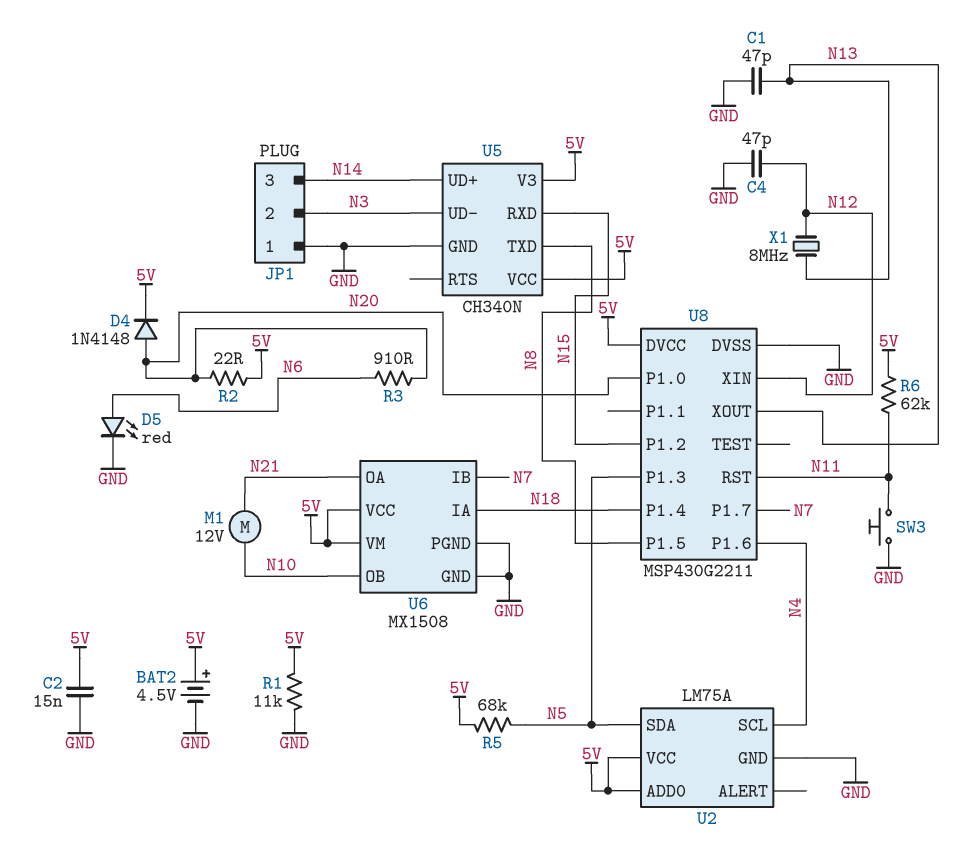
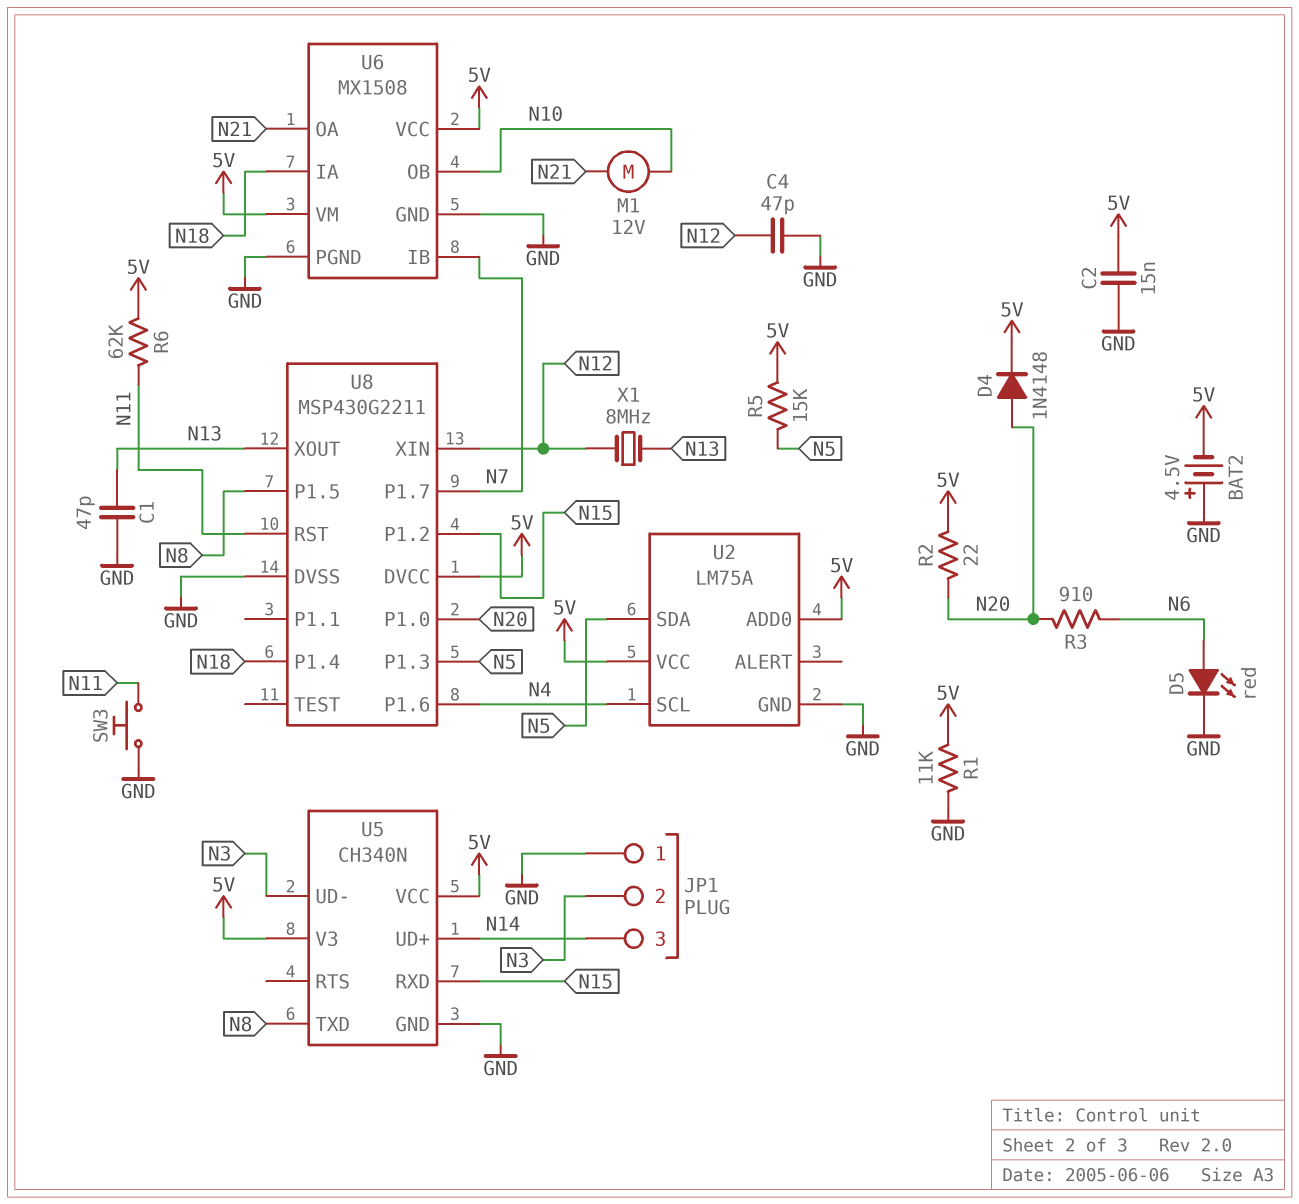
BAT2: 4.5V (plus 5V, minus GND) -> 4.5V (plus GND, minus 5V)
R5: 68k (5V, N5) -> 15k (5V, N5)

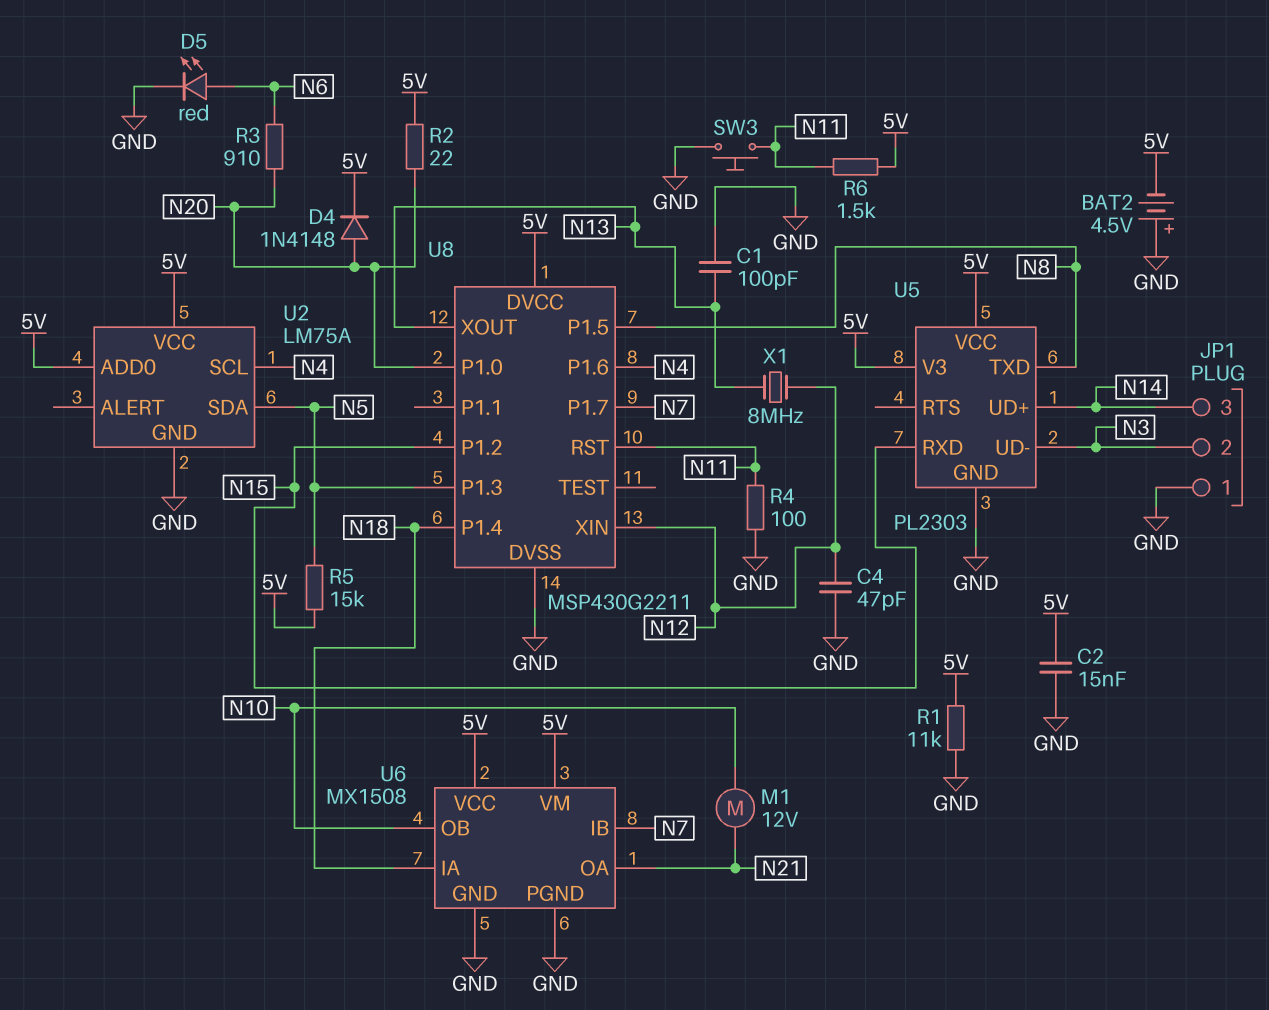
C1: 47pF (GND, N13) -> 100pF (GND, N13)
R4: none -> 100 (GND, N11)
R6: 62k (5V, N11) -> 1.5k (5V, N11)
U5: CH340N -> PL2303

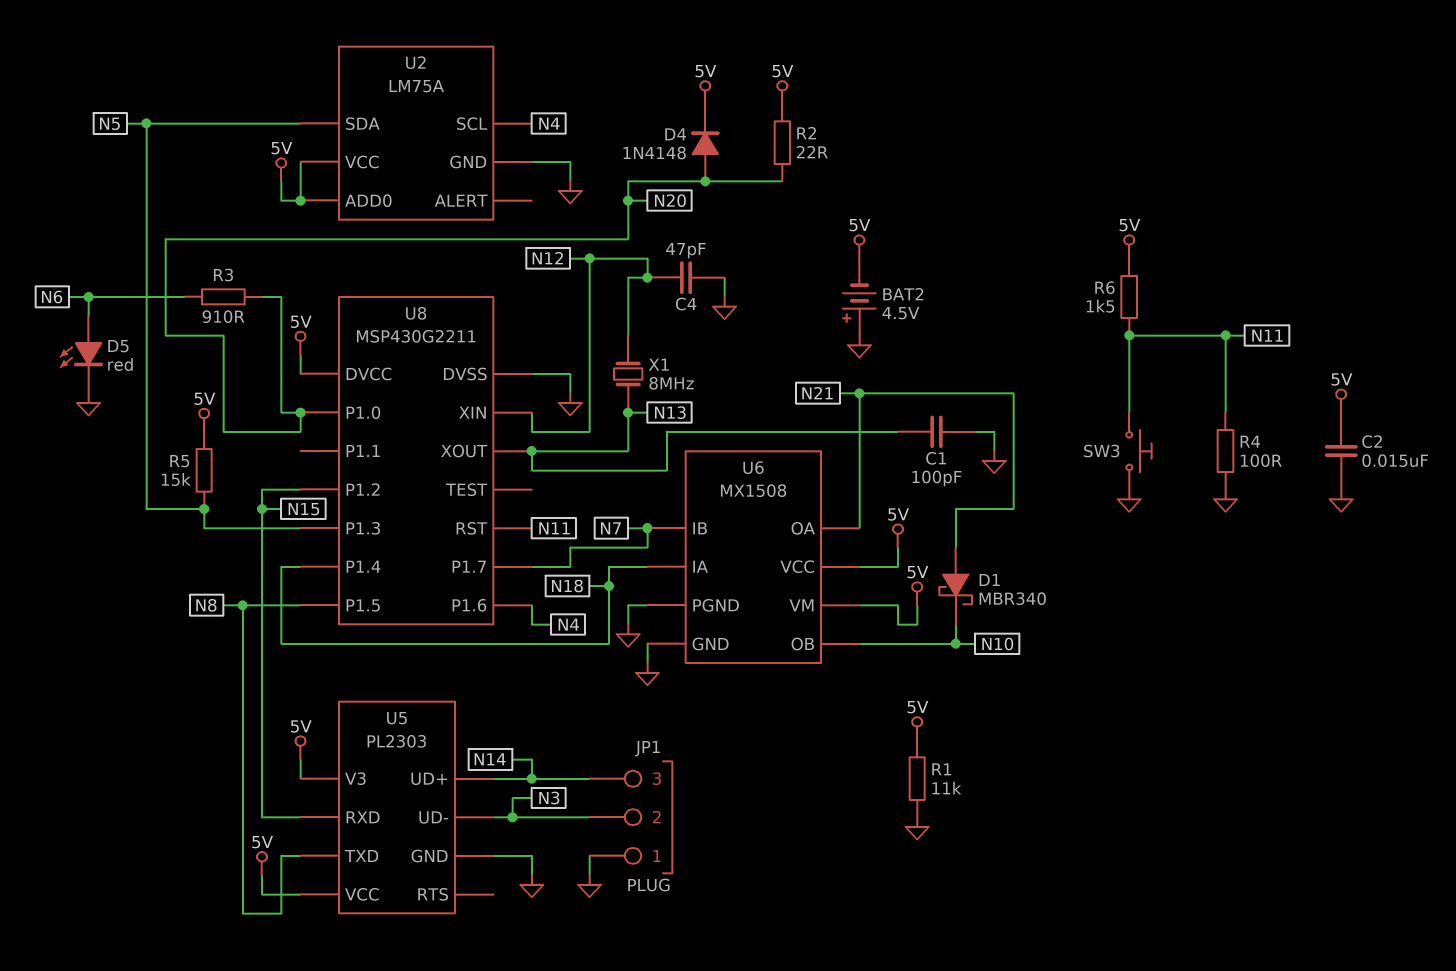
D1: none -> schottky MBR340 (A N21, K N10)
M1: motor 12V (N10, N21) -> none

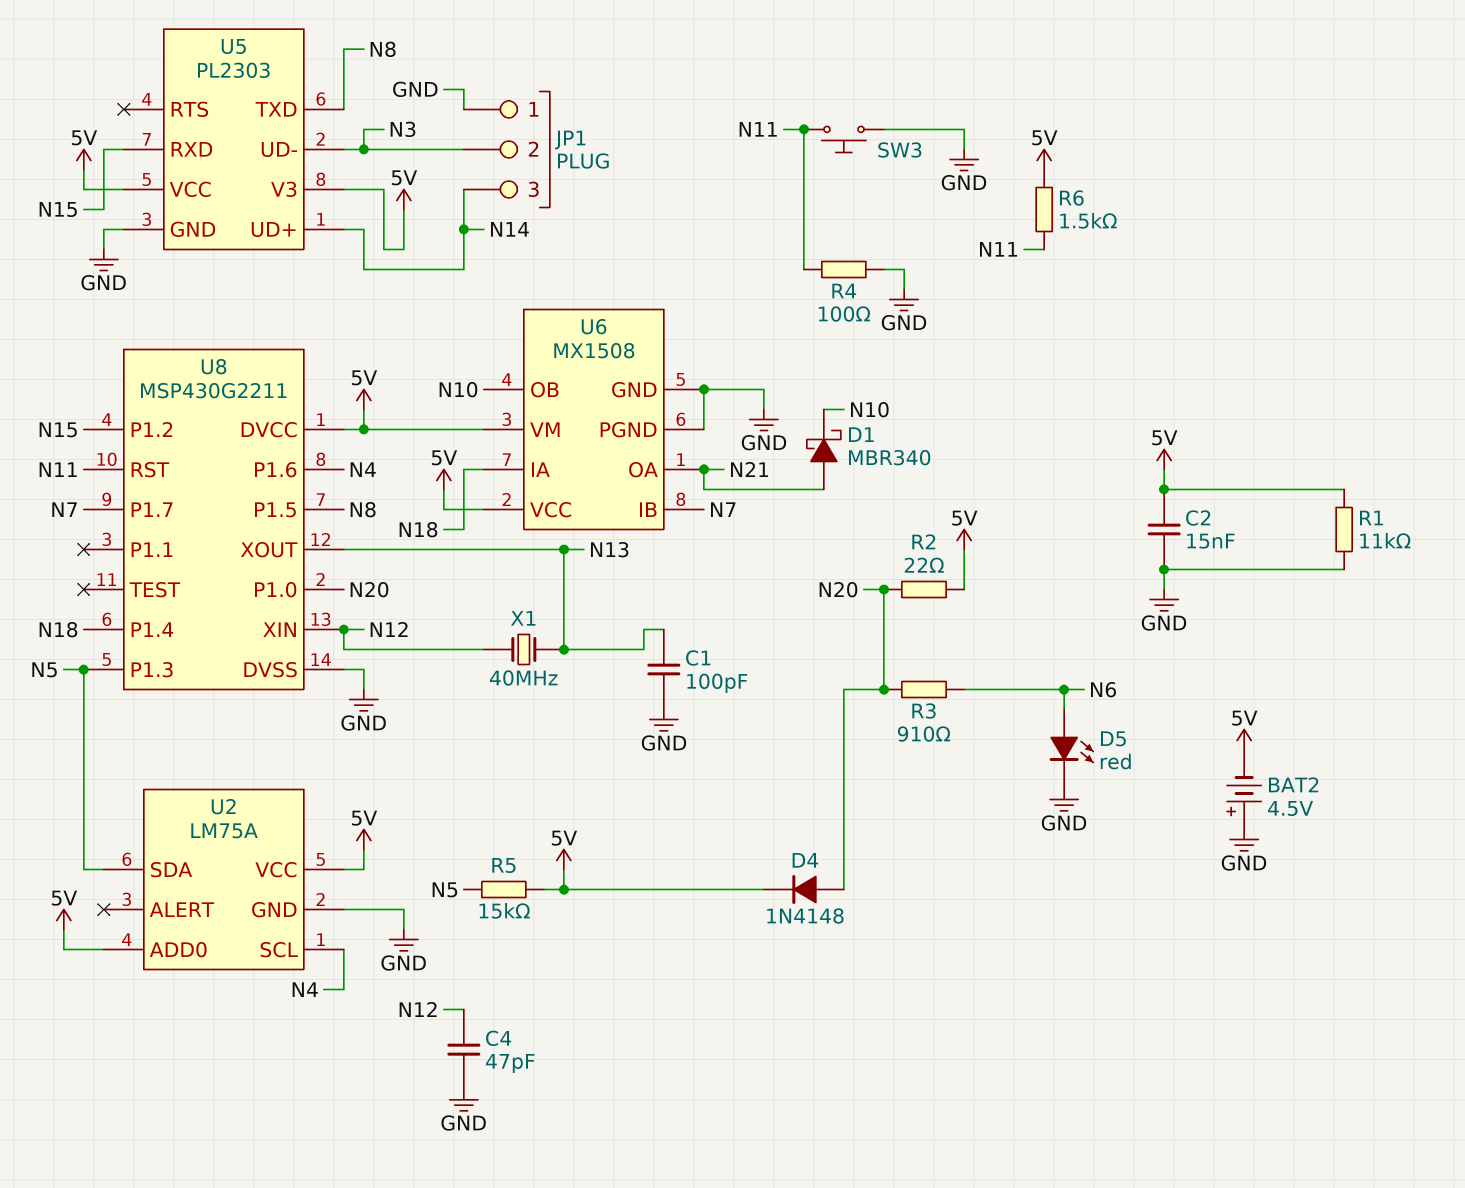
X1: 8MHz (N12, N13) -> 40MHz (N12, N13)

